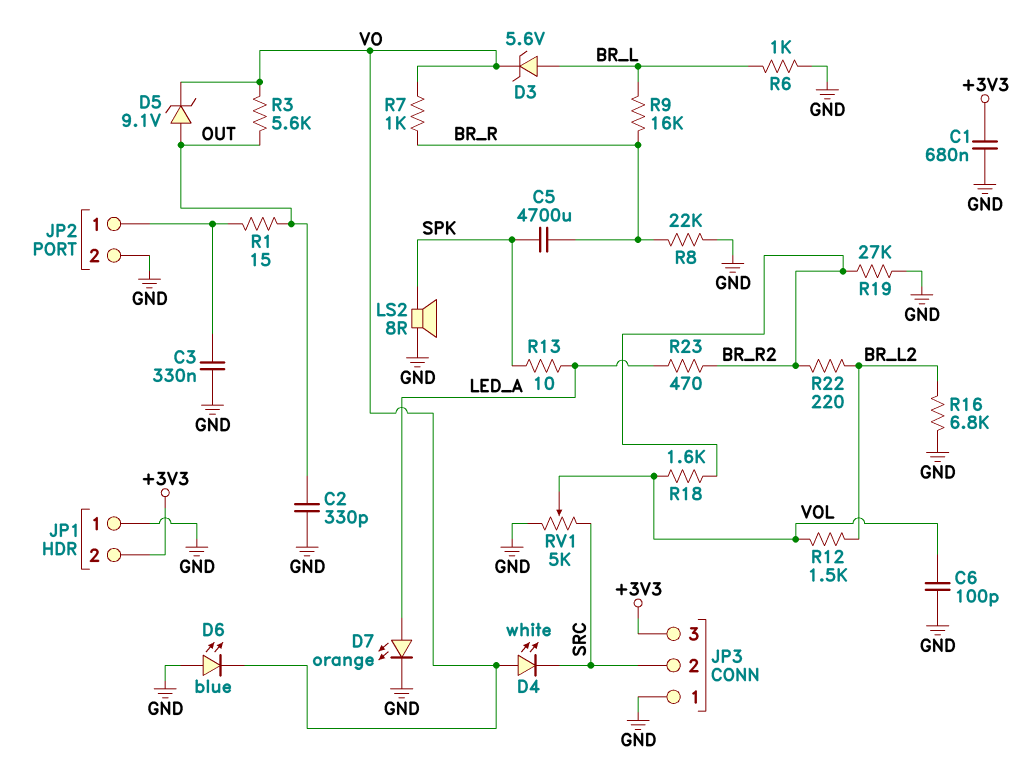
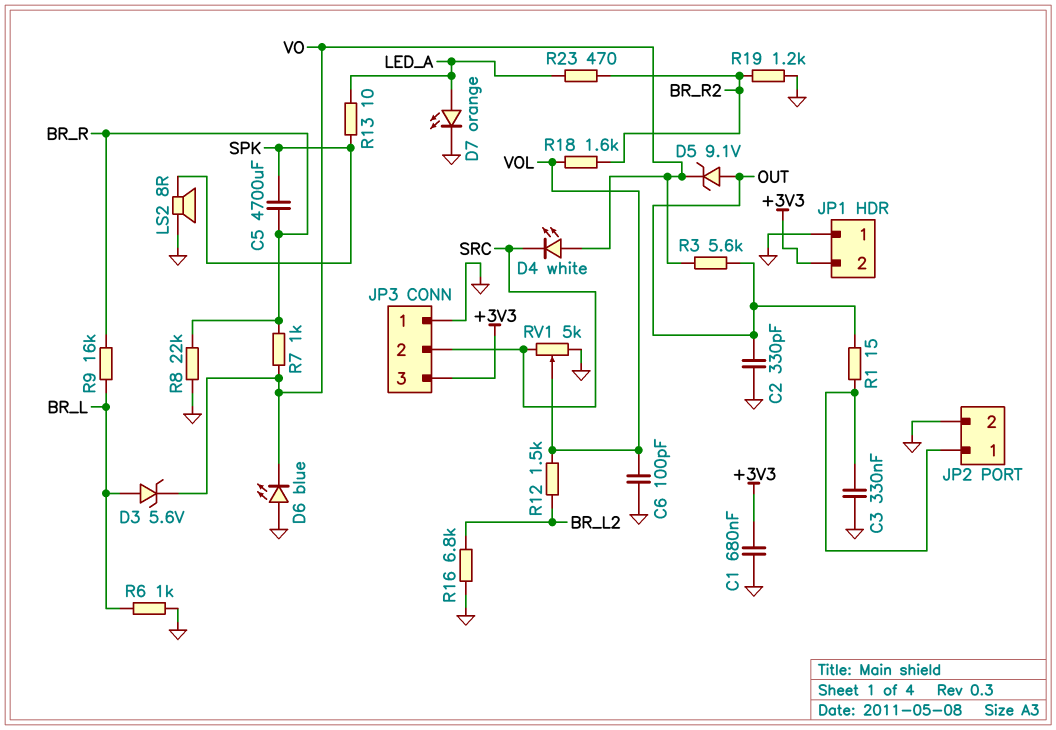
R19: 27k (BR_R2, GND) -> 1.2k (BR_R2, GND)
R22: 220 (BR_L2, BR_R2) -> none

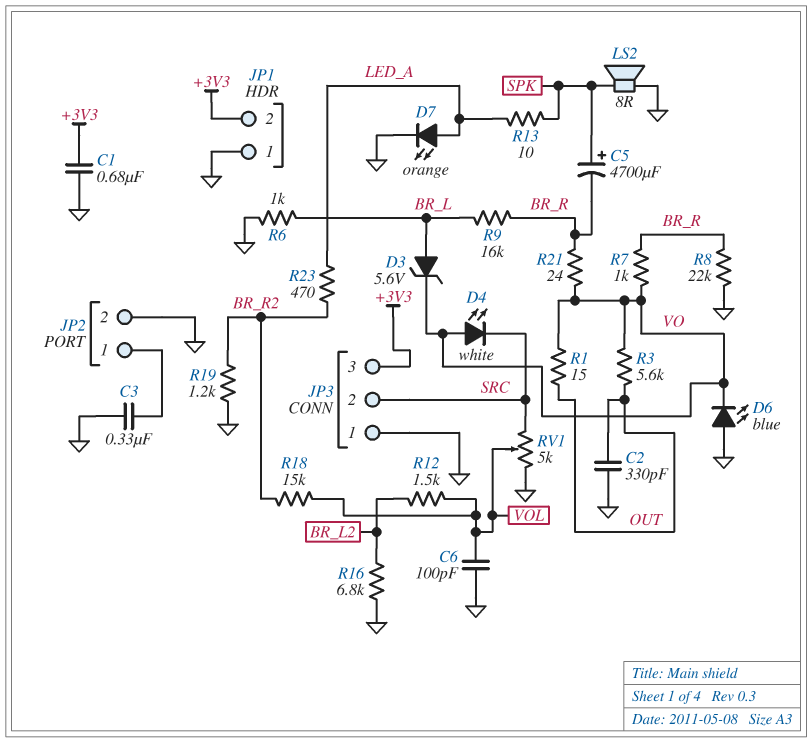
C5: 4700uF (BR_R, SPK) -> 4700uF (plus SPK, minus BR_R)
D5: zener 9.1V (A OUT, K VO) -> none
R1: 15 (JP2/1, OUT) -> 15 (OUT, VO)
R18: 1.6k (BR_R2, VOL) -> 15k (BR_R2, VOL)
R21: none -> 24 (BR_R, VO)

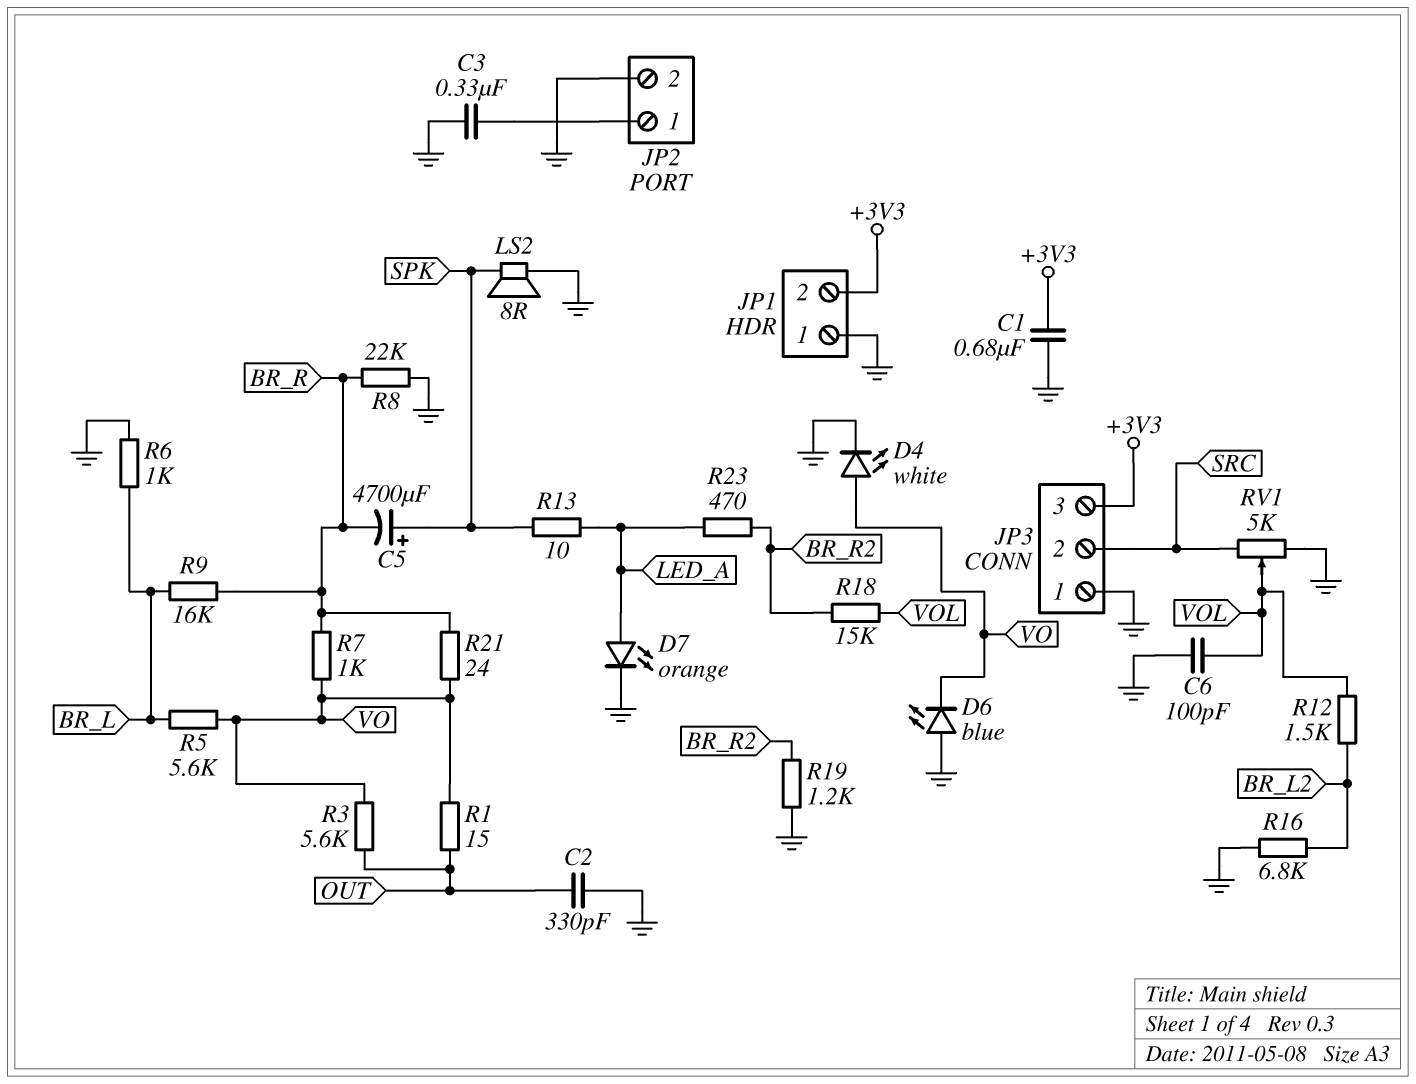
D3: zener 5.6V (A BR_L, K VO) -> none
D4: LED white (A VO, K SRC) -> LED white (A VO, K GND)
R5: none -> 5.6k (BR_L, VO)

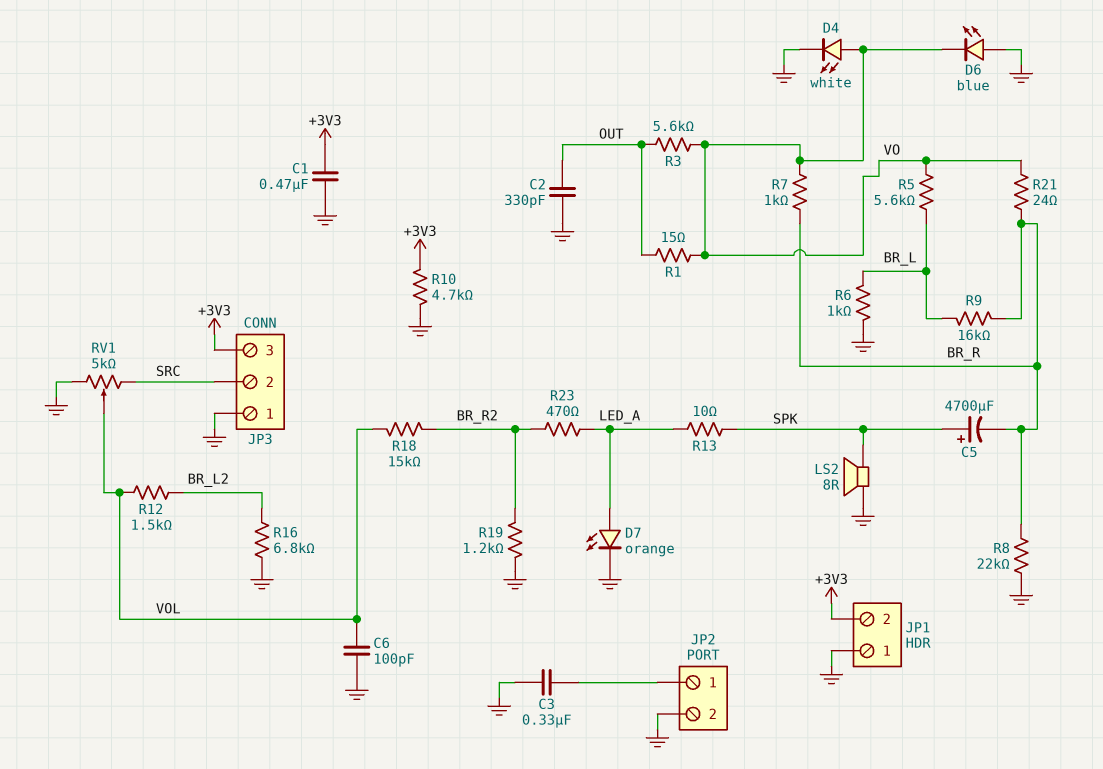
C1: 680nF (+3V3, GND) -> 470nF (+3V3, GND)
R10: none -> 4.7k (+3V3, GND)

